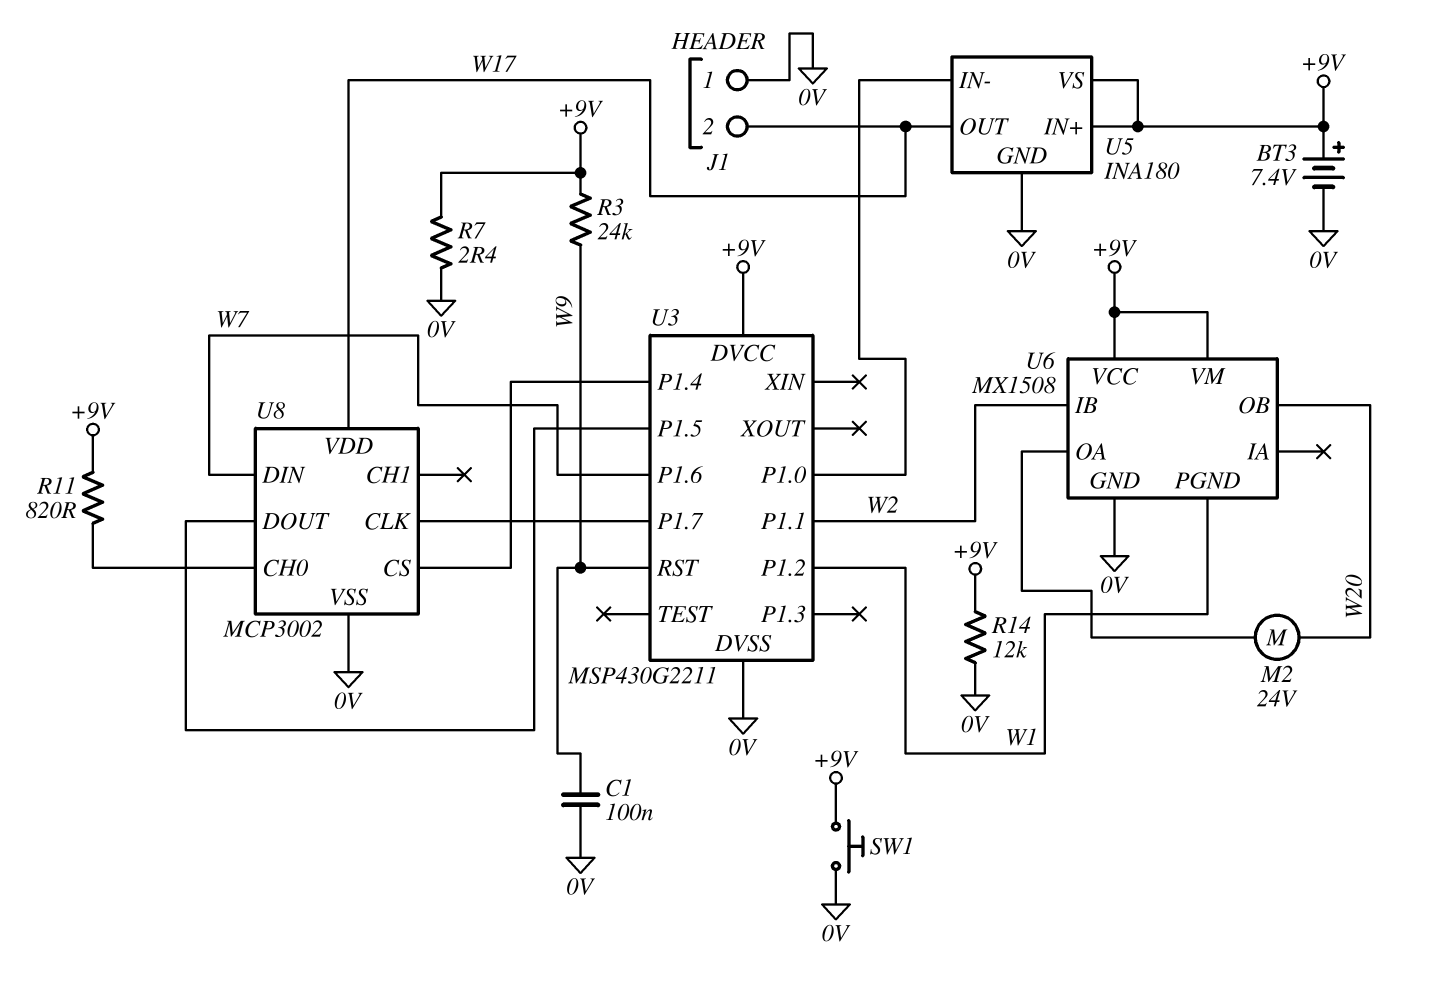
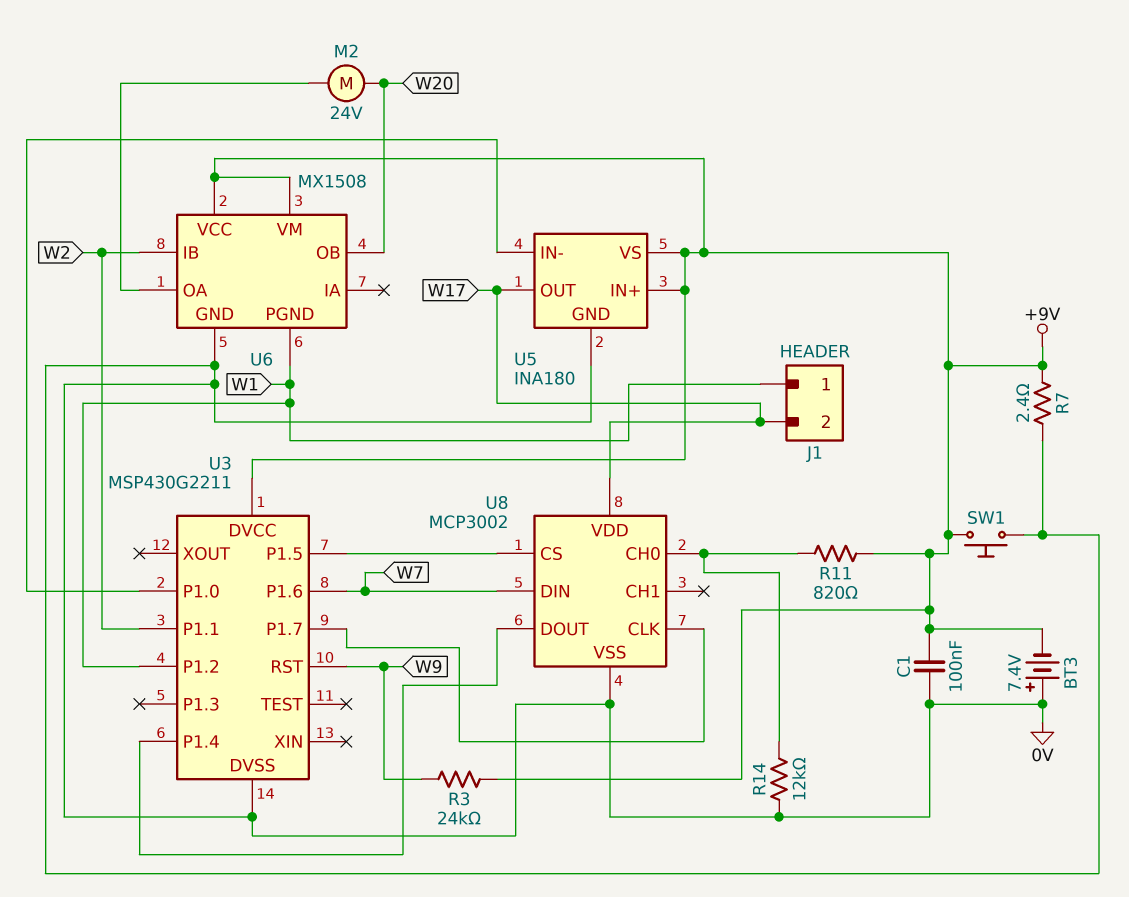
BT3: 7.4V (plus +9V, minus 0V) -> 7.4V (plus 0V, minus +9V)
C1: 100nF (0V, W9) -> 100nF (+9V, 0V)
J1 pin 1: 0V -> W1
R14: 12k (+9V, 0V) -> 12k (0V, U8/CH0)
U8 pin CS: U3/P1.4 -> U3/P1.5
U8 pin DOUT: U3/P1.5 -> U3/P1.4

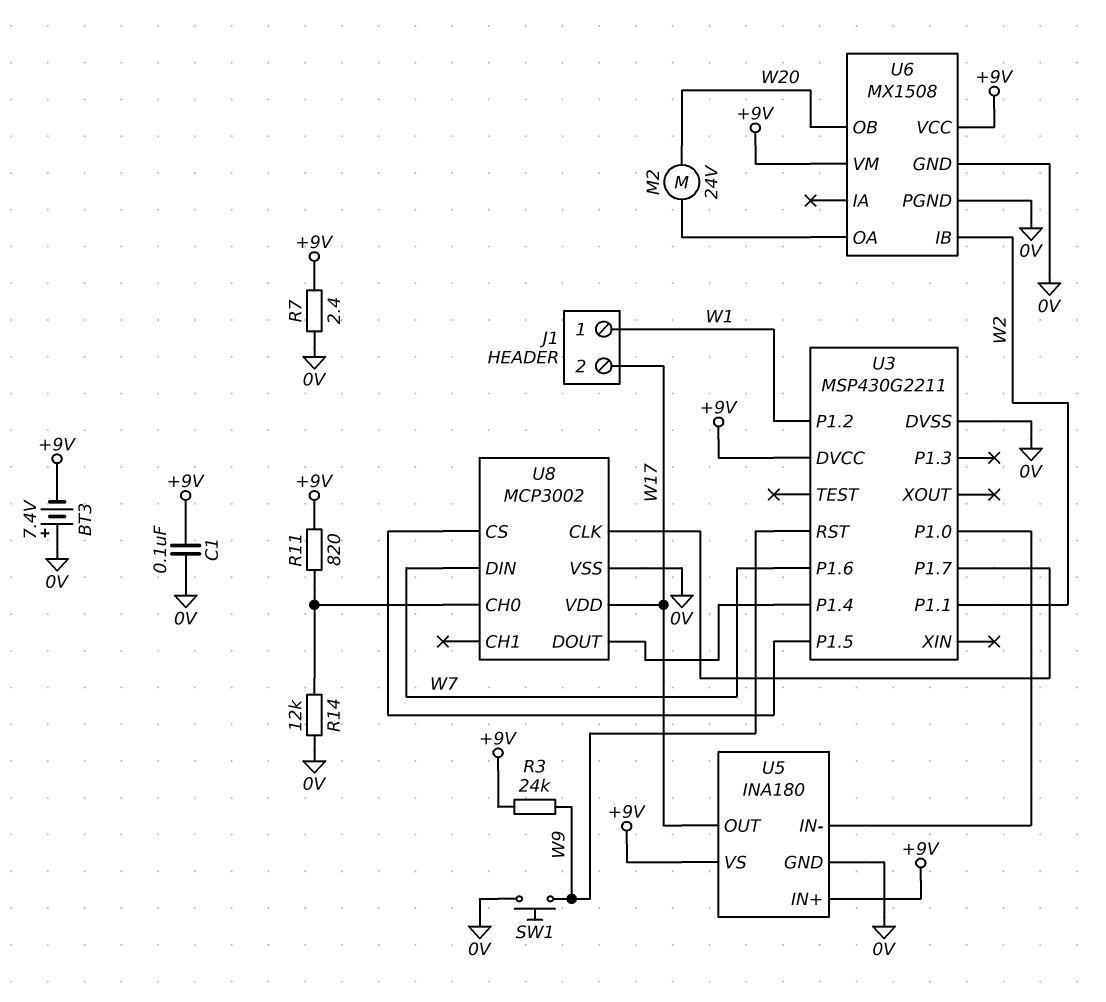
SW1: button (+9V, 0V) -> button (0V, W9)
U6 pin PGND: W1 -> 0V

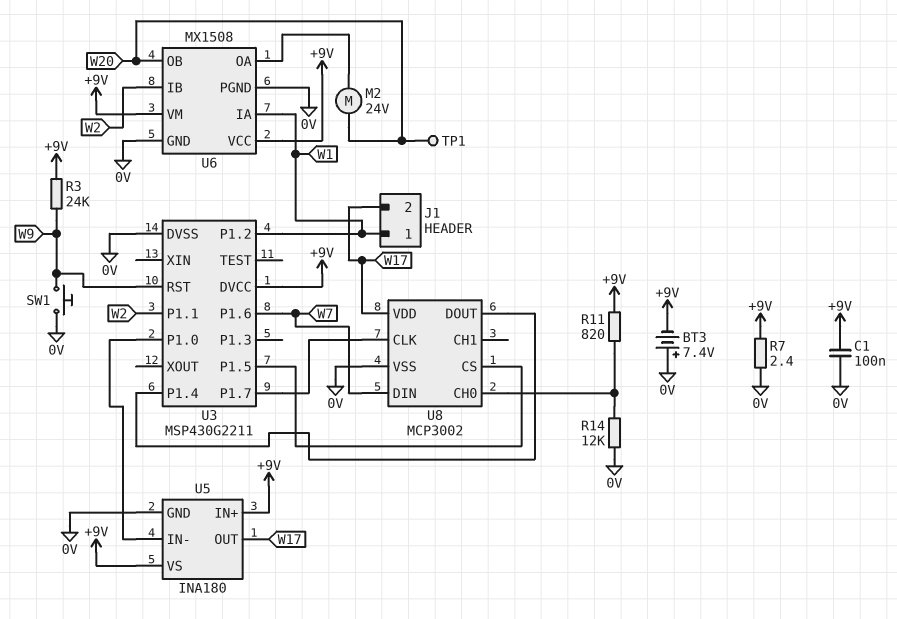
TP1: none -> test point (W20)
U6 pin IA: none -> W1

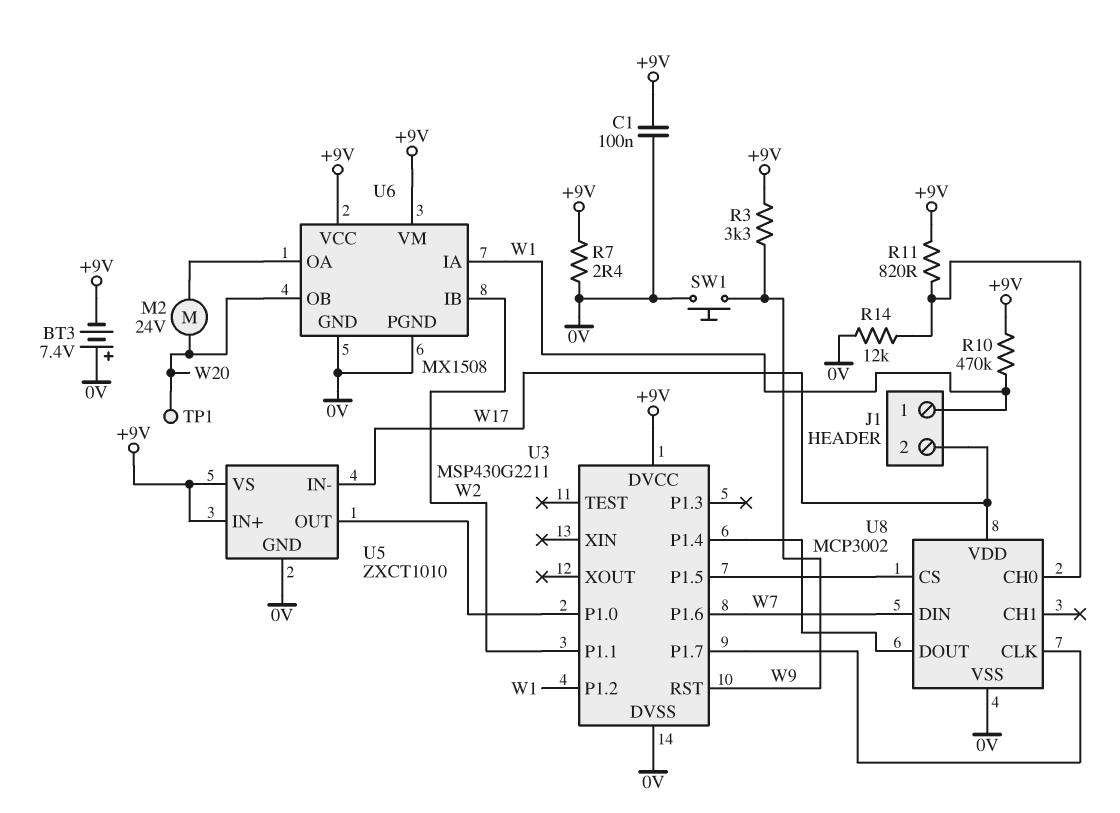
R3: 24k (+9V, W9) -> 3.3k (+9V, W9)
R10: none -> 470k (+9V, W1)
U5: INA180 -> ZXCT1010
U5 pin IN-: U3/P1.0 -> W17
U5 pin OUT: W17 -> U3/P1.0

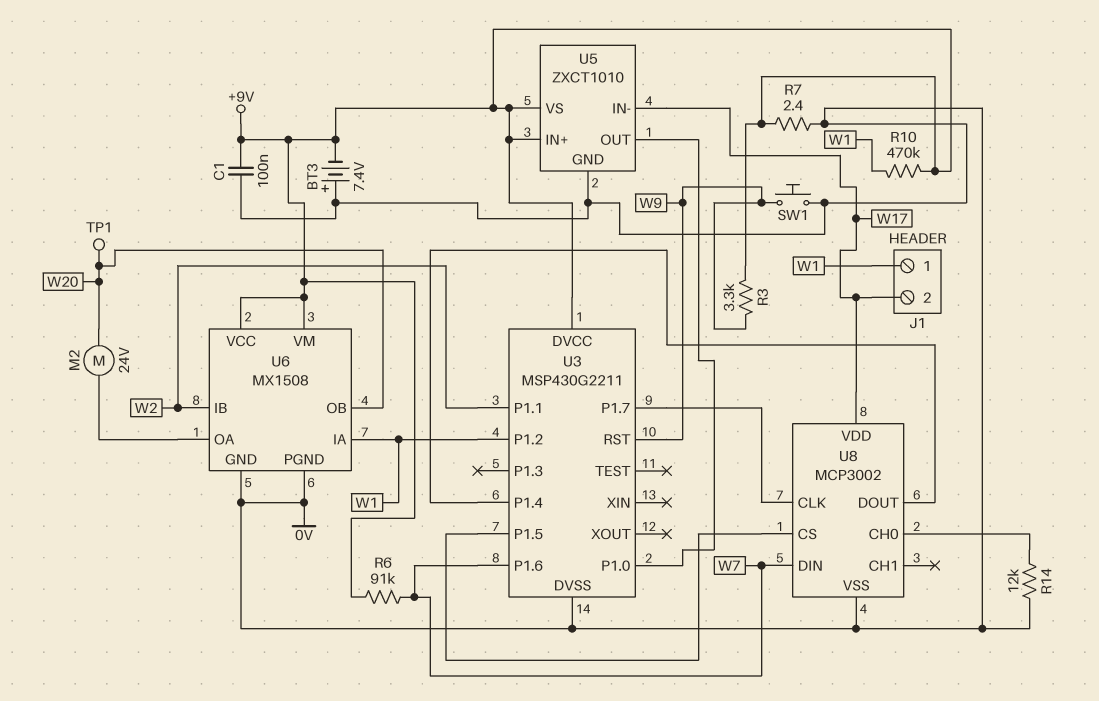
R6: none -> 91k (+9V, W7)
R11: 820 (+9V, U8/CH0) -> none

